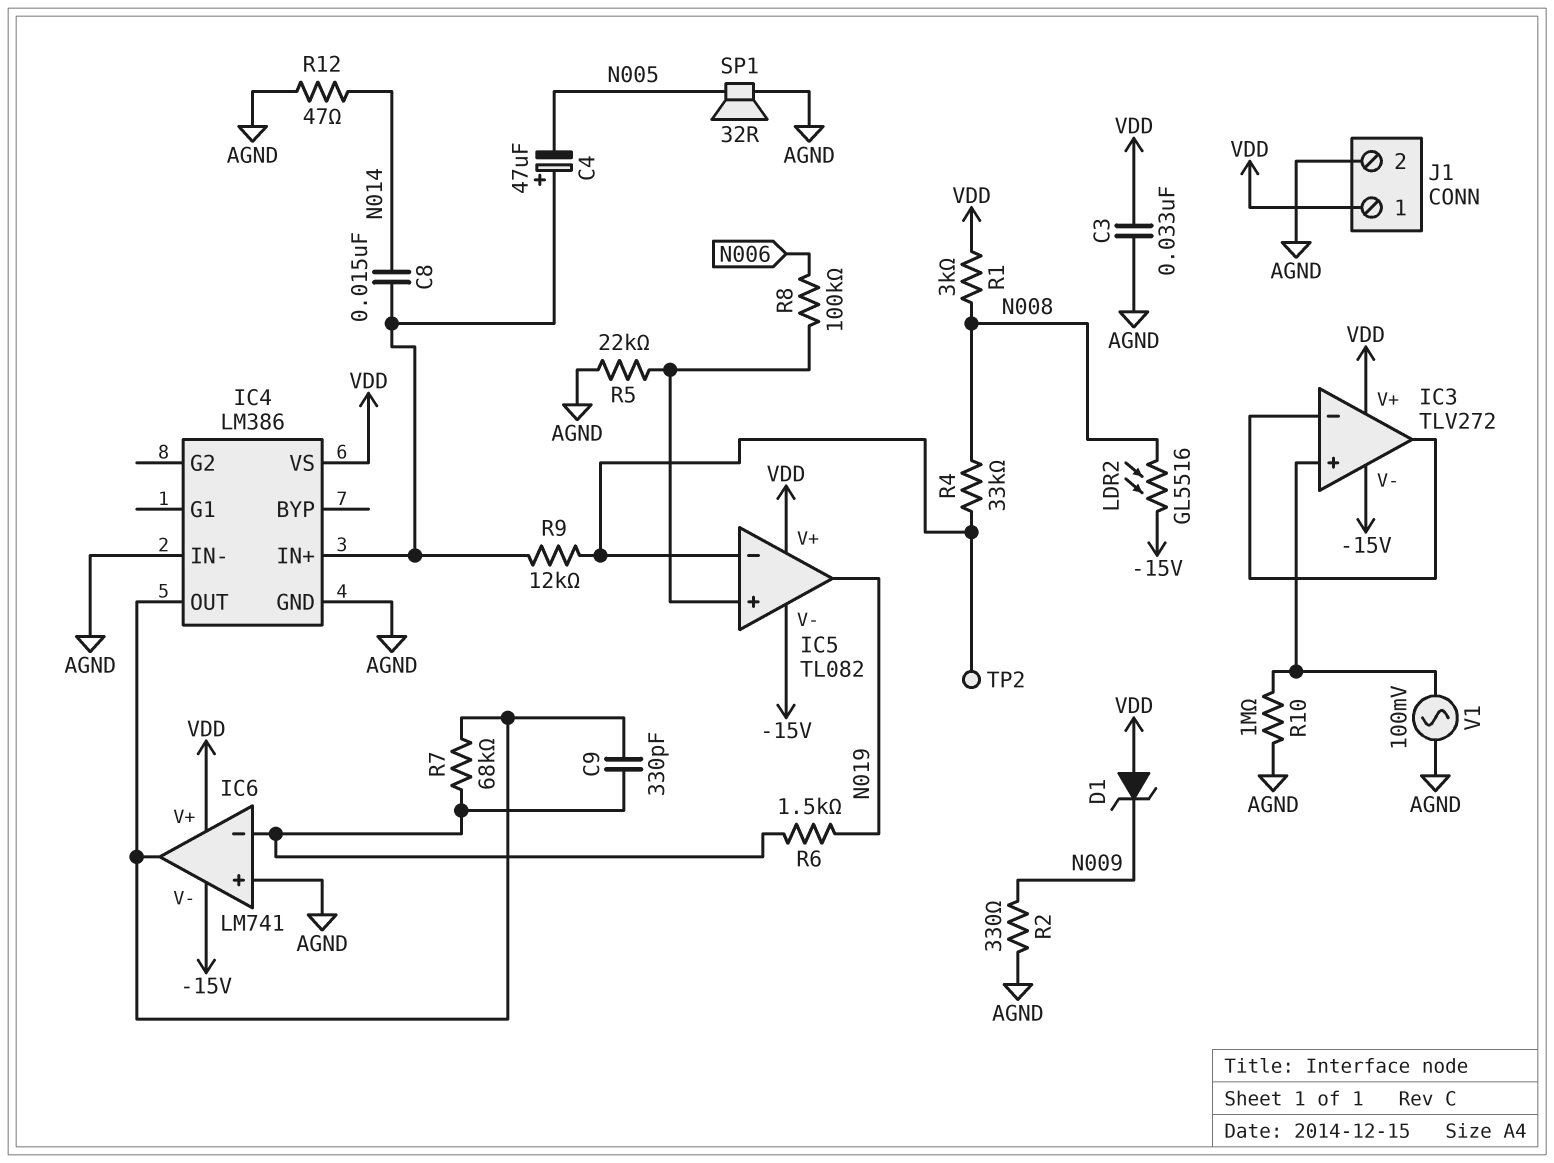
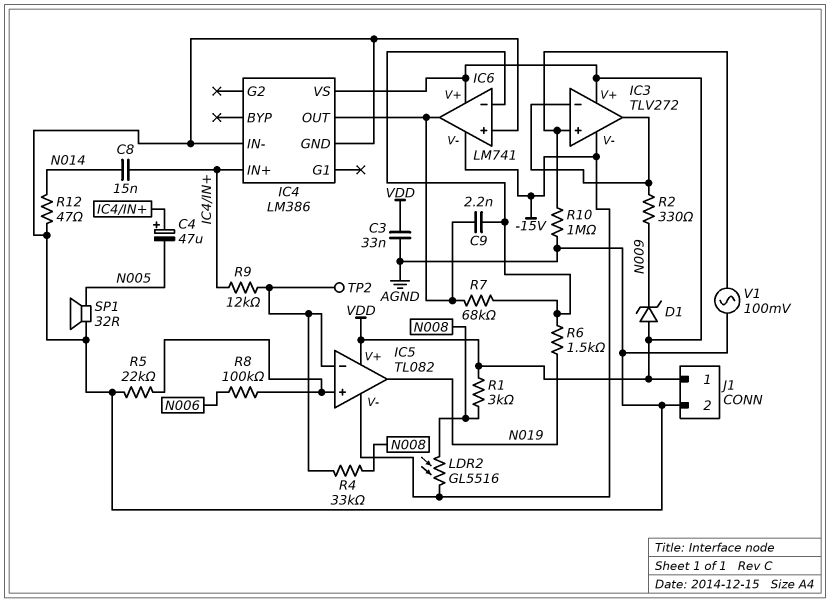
C9: 330pF (IC4/OUT, IC6/in-) -> 2.2nF (IC4/OUT, IC6/in-)
R2: 330 (AGND, N009) -> 330 (IC3/in-, N009)

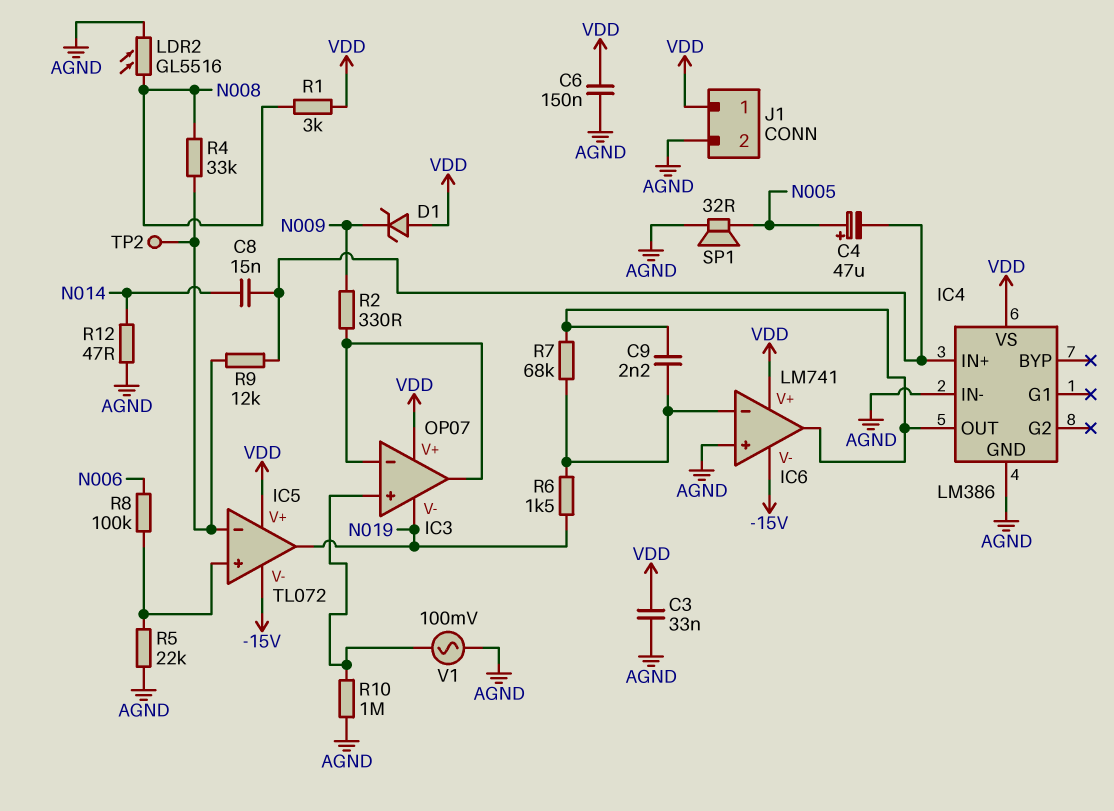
C4: 47uF (plus IC4/IN+, minus N005) -> 47uF (plus N005, minus IC4/IN+)
C6: none -> 150nF (AGND, VDD)
IC3: TLV272 -> OP07
IC3 pin V-: -15V -> N019
IC5: TL082 -> TL072
LDR2: GL5516 (-15V, N008) -> GL5516 (AGND, N008)

